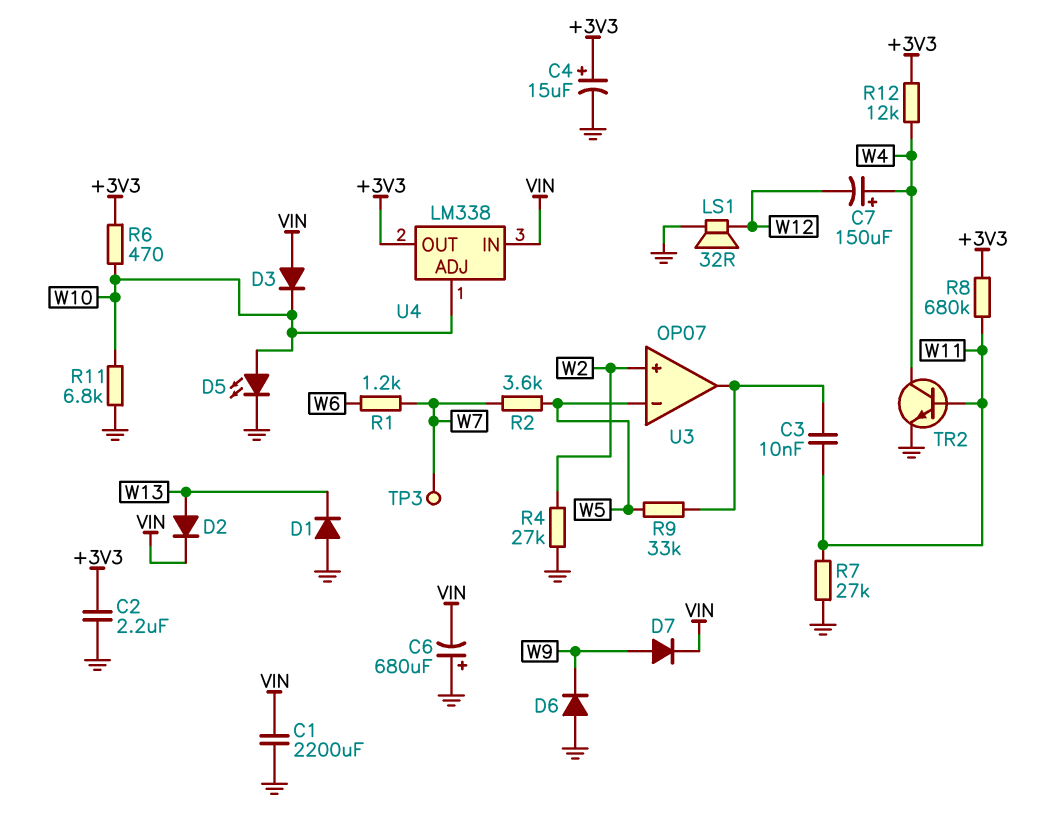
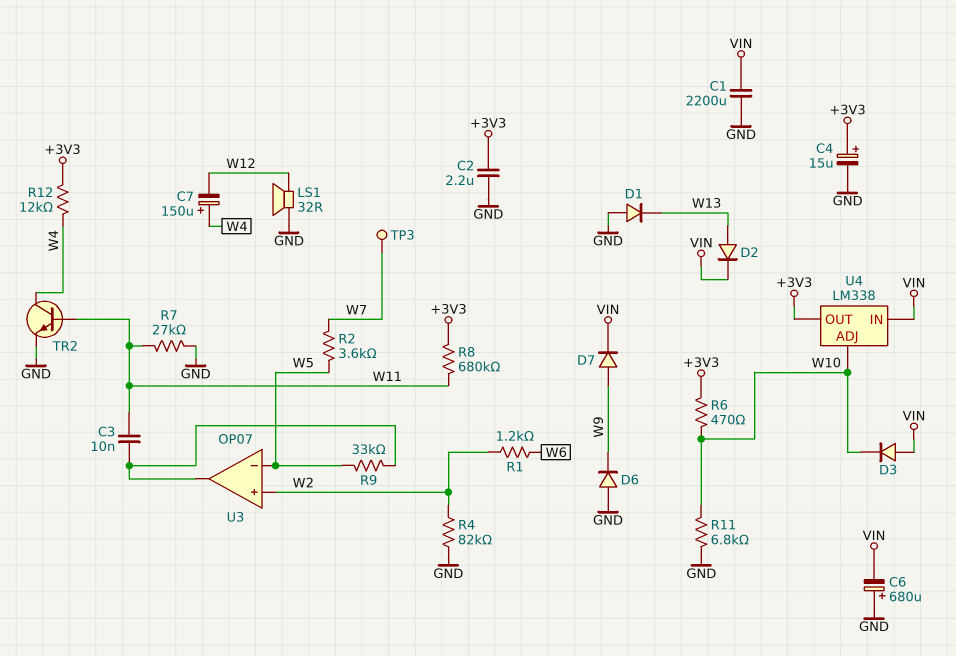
D5: LED (A W10, K GND) -> none
R1: 1.2k (W6, W7) -> 1.2k (W2, W6)
R4: 27k (GND, W2) -> 82k (GND, W2)

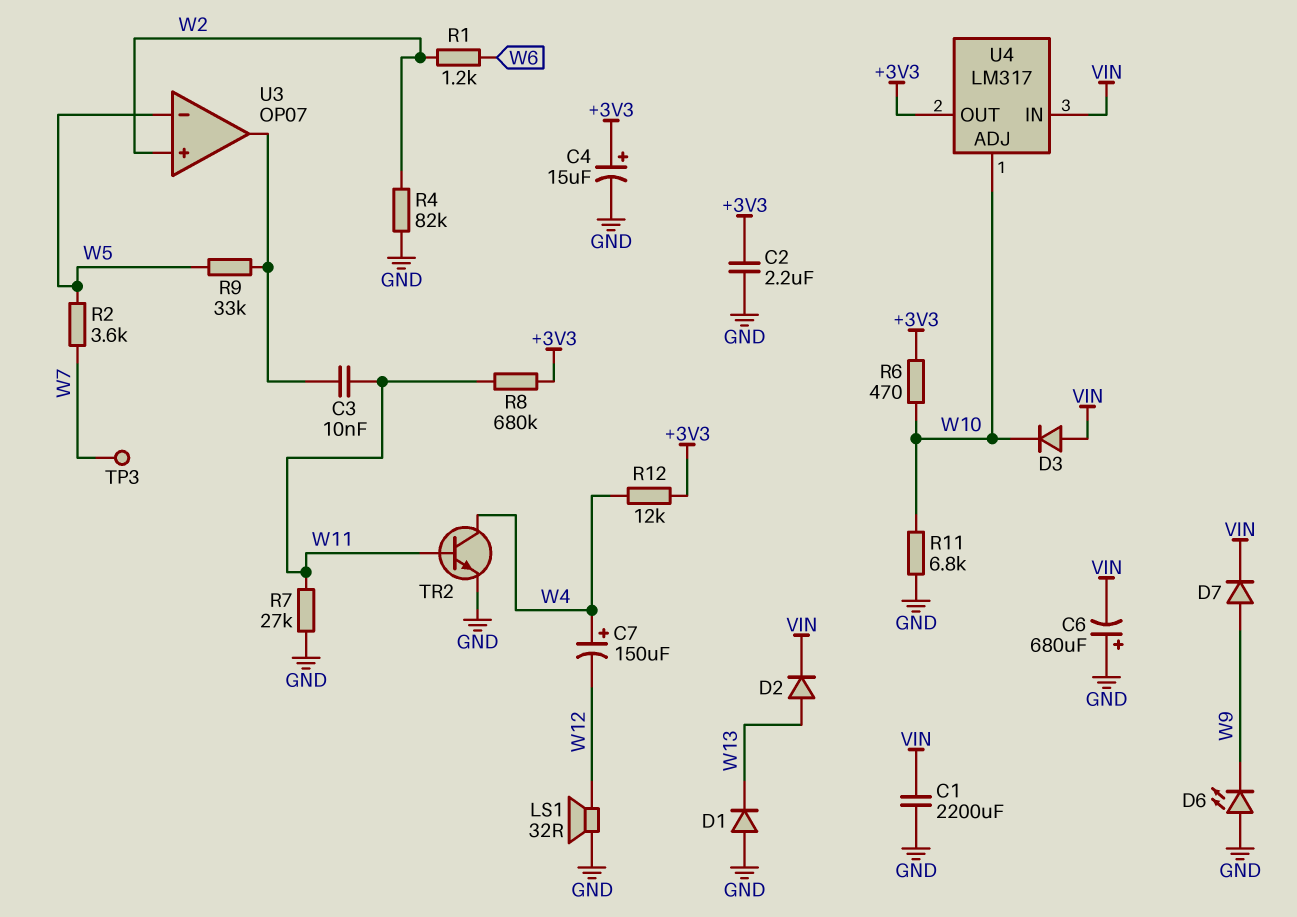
D6: diode (A GND, K W9) -> LED (A GND, K W9)
U4: LM338 -> LM317

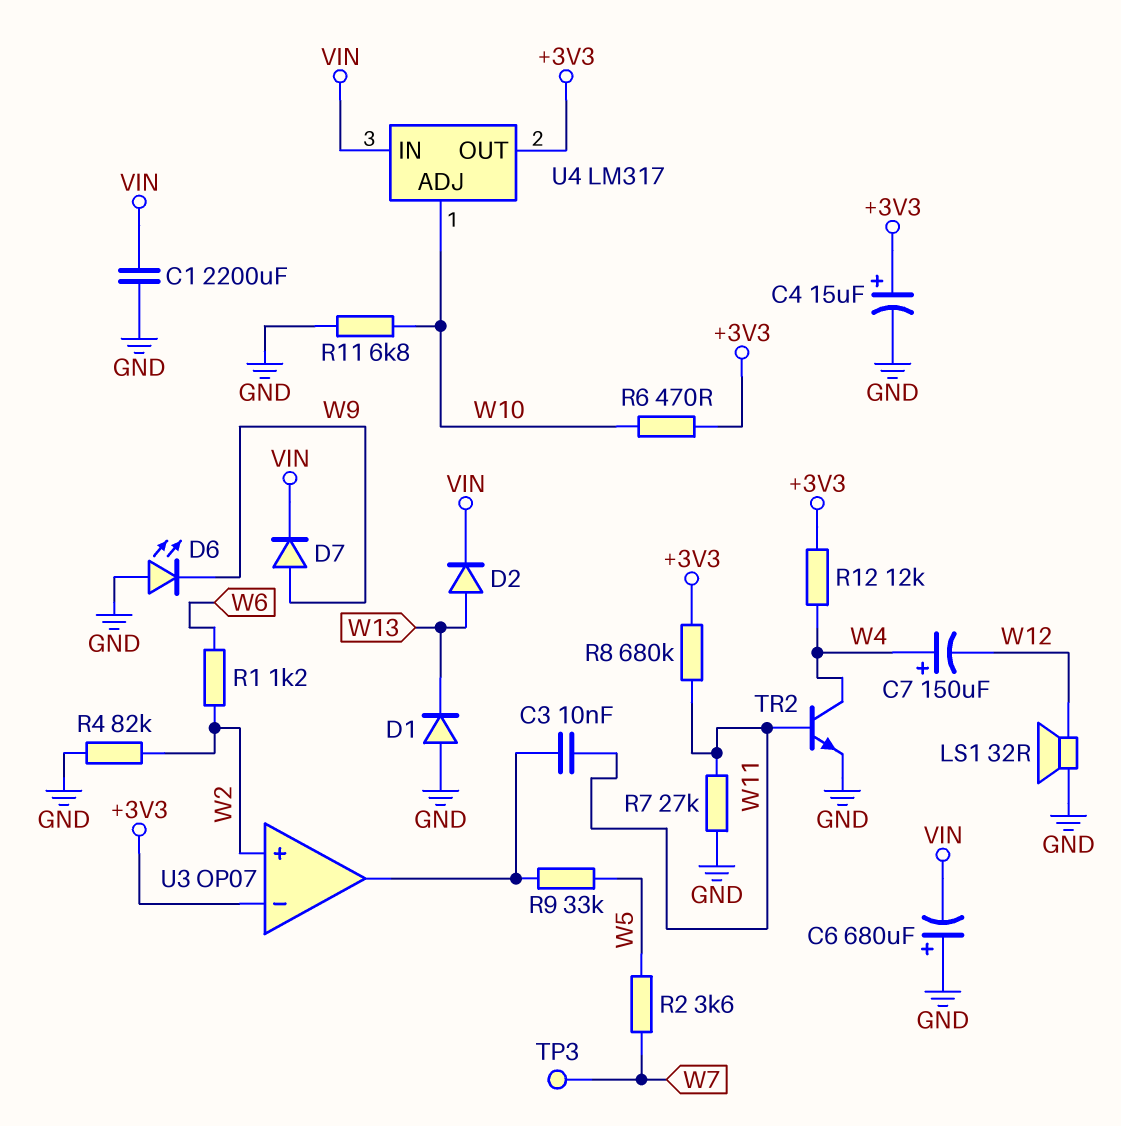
C2: 2.2uF (+3V3, GND) -> none
D3: diode (A VIN, K W10) -> none
U3 pin in-: W5 -> +3V3

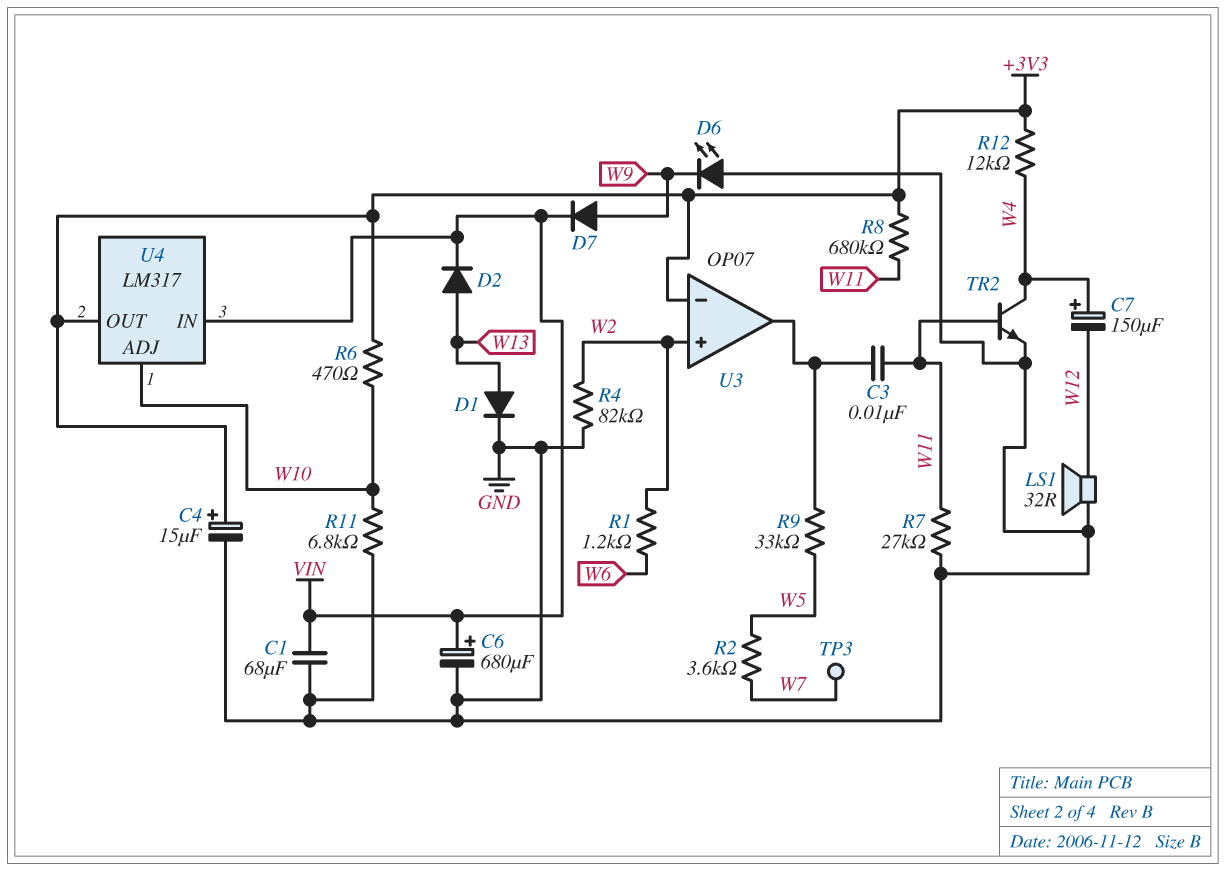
C1: 2200uF (GND, VIN) -> 68uF (GND, VIN)
C6: 680uF (plus GND, minus VIN) -> 680uF (plus VIN, minus GND)
D1: diode (A GND, K W13) -> diode (A W13, K GND)

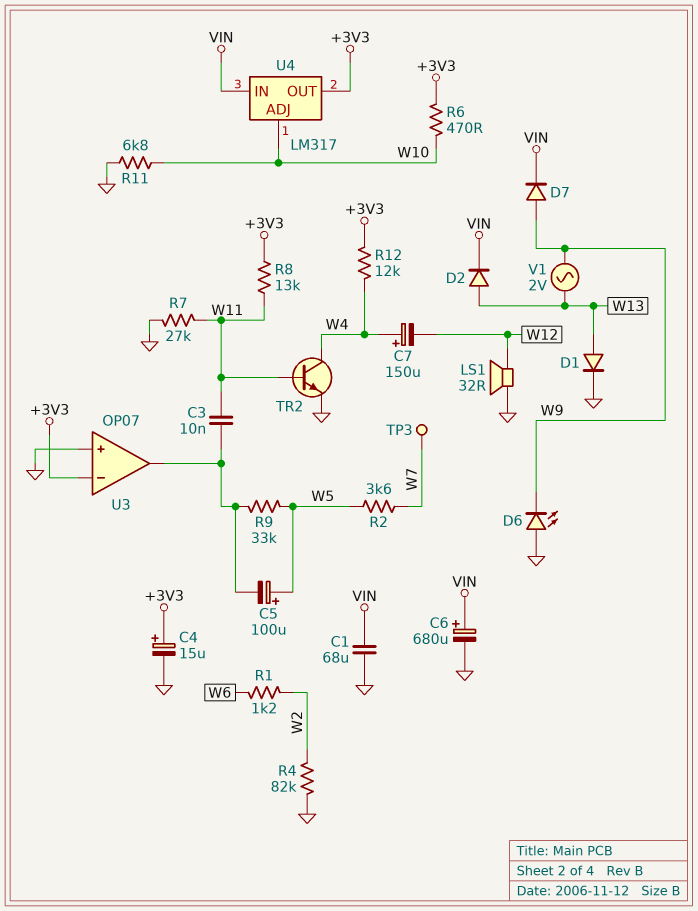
C5: none -> 100uF (plus W5, minus U3/out)
R8: 680k (+3V3, W11) -> 13k (+3V3, W11)
U3 pin in+: W2 -> GND
V1: none -> AC 2V (W9, W13)

